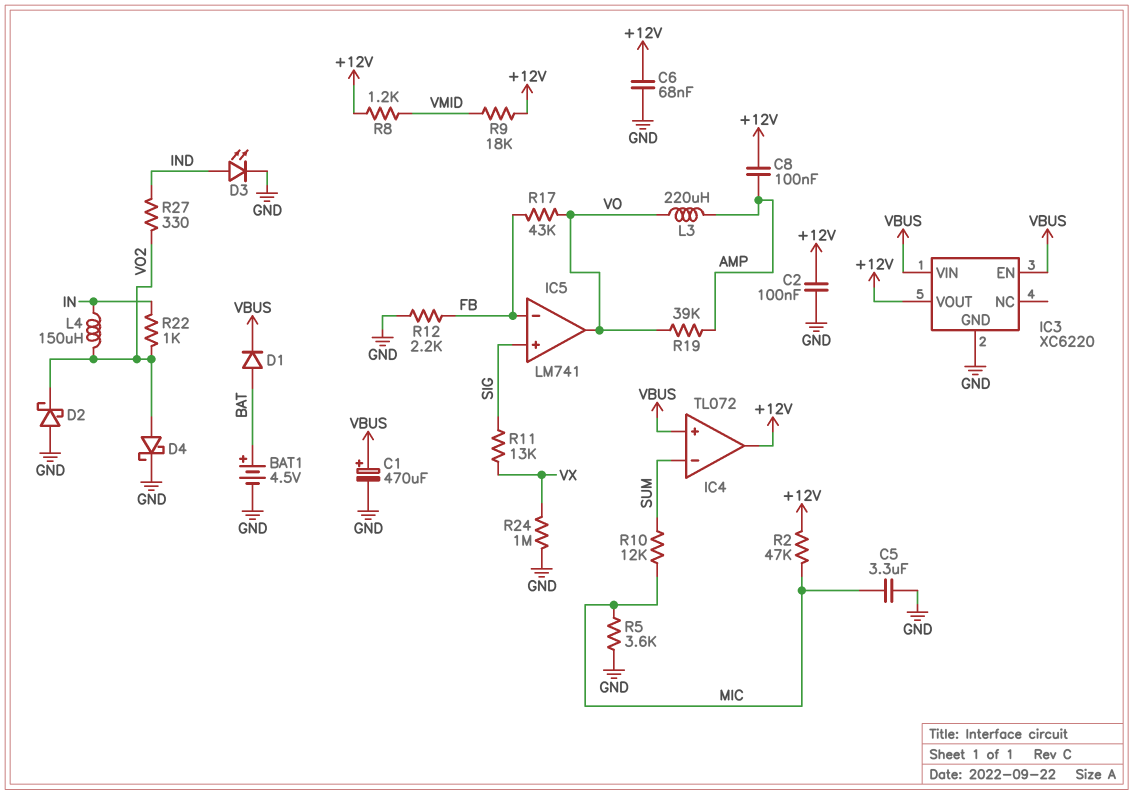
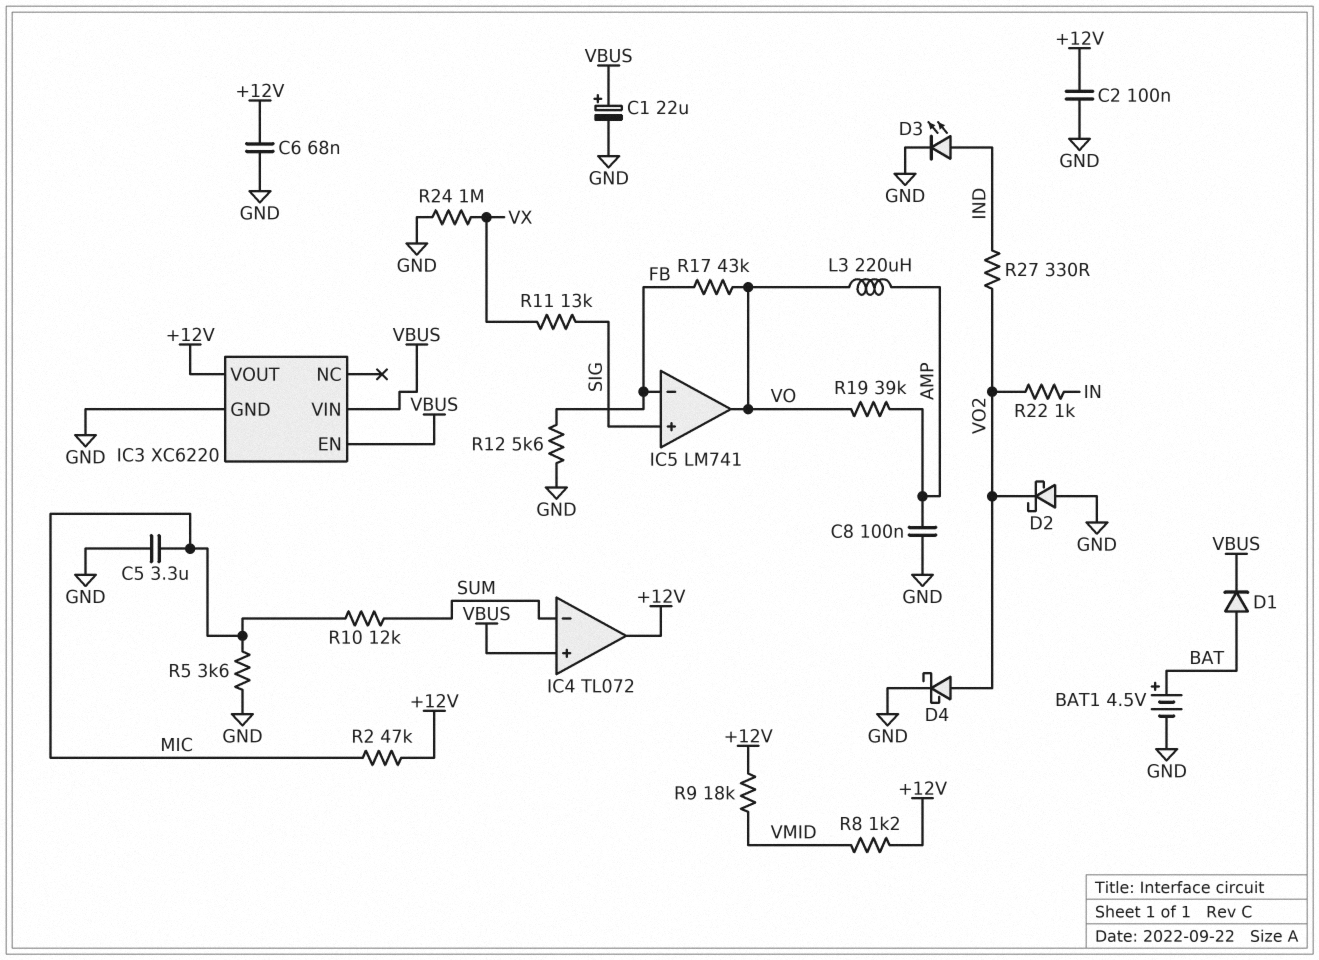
C1: 470uF (plus VBUS, minus GND) -> 22uF (plus VBUS, minus GND)
C8: 100nF (+12V, AMP) -> 100nF (AMP, GND)
L4: 150uH (IN, VO2) -> none
R12: 2.2k (FB, GND) -> 5.6k (FB, GND)

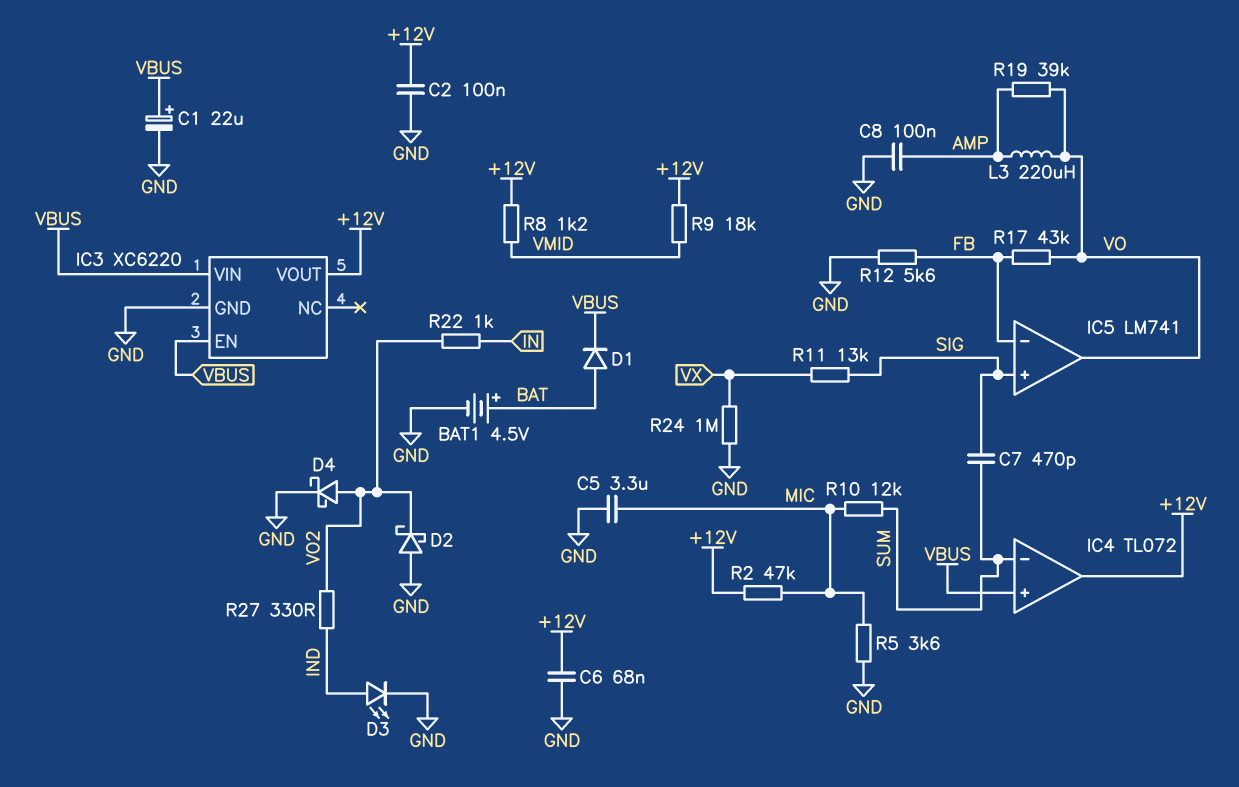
C7: none -> 470pF (SIG, SUM)

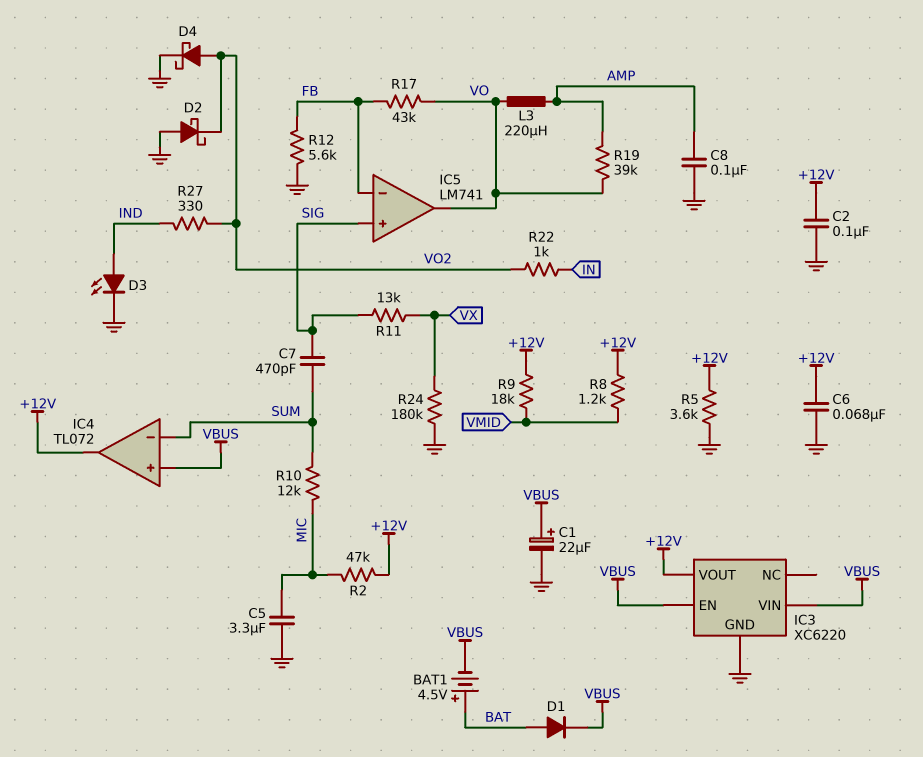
BAT1: 4.5V (plus BAT, minus GND) -> 4.5V (plus BAT, minus VBUS)
R5: 3.6k (GND, MIC) -> 3.6k (+12V, GND)
R24: 1M (GND, VX) -> 180k (GND, VX)

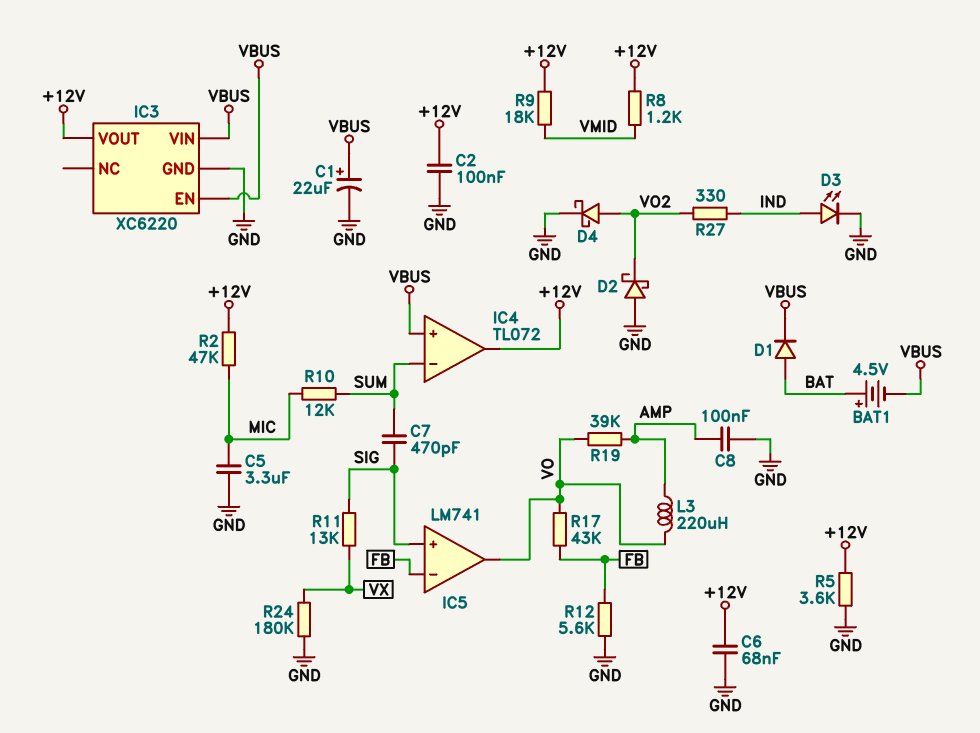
R22: 1k (IN, VO2) -> none

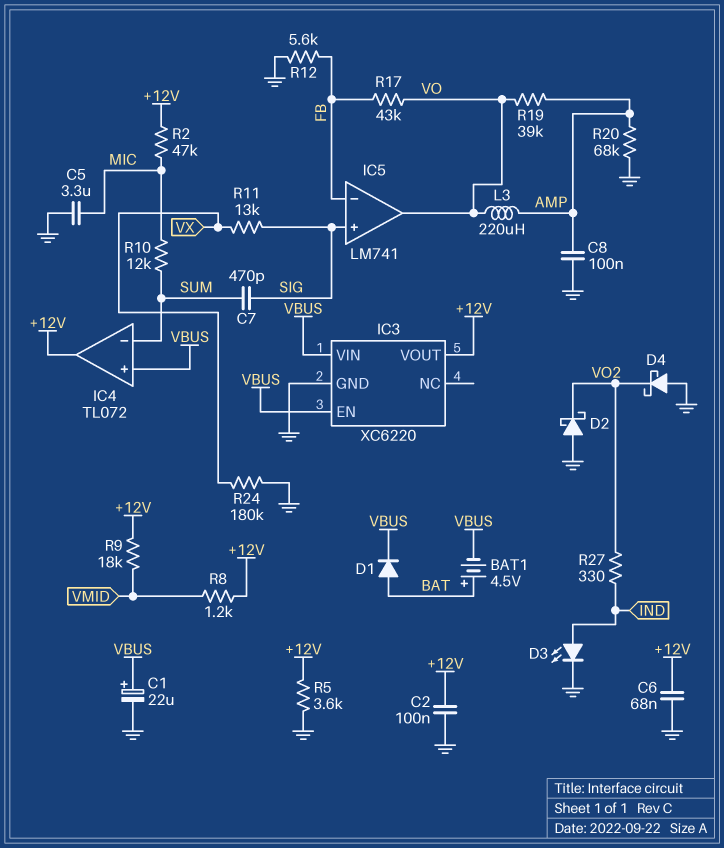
D4: schottky (A VO2, K GND) -> schottky (A GND, K VO2)
R20: none -> 68k (AMP, GND)

